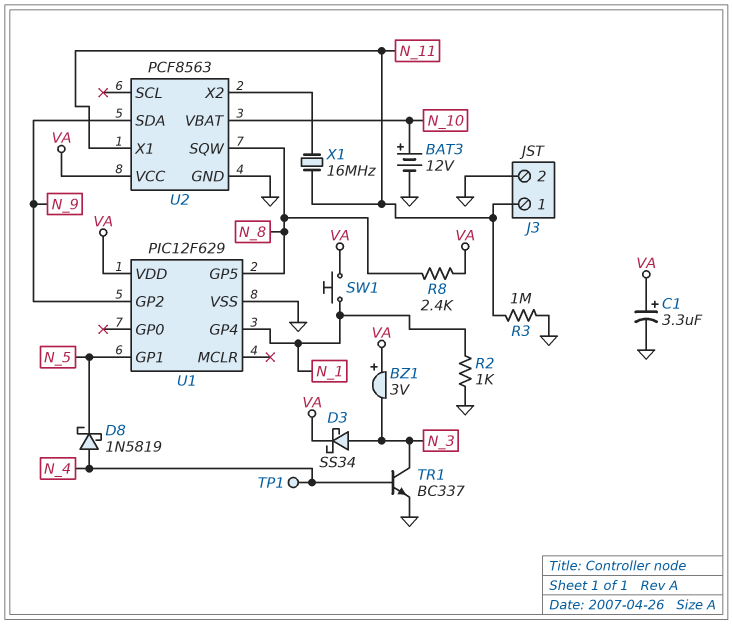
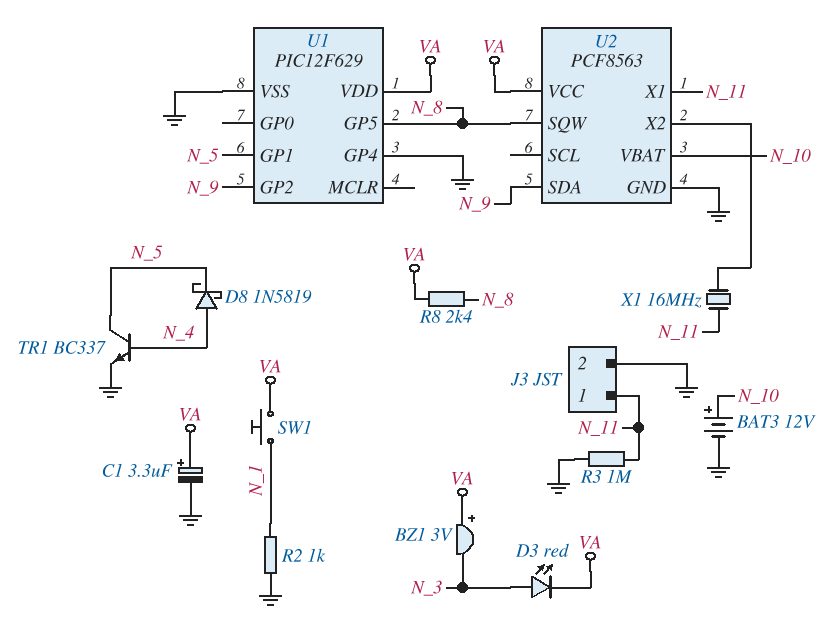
D3: schottky SS34 (A N_3, K VA) -> LED red (A N_3, K VA)
TP1: test point (N_4) -> none
TR1: NPN BC337 (B N_4, C N_3, E GND) -> NPN BC337 (B N_4, C N_5, E GND)
U1 pin GP4: N_1 -> GND

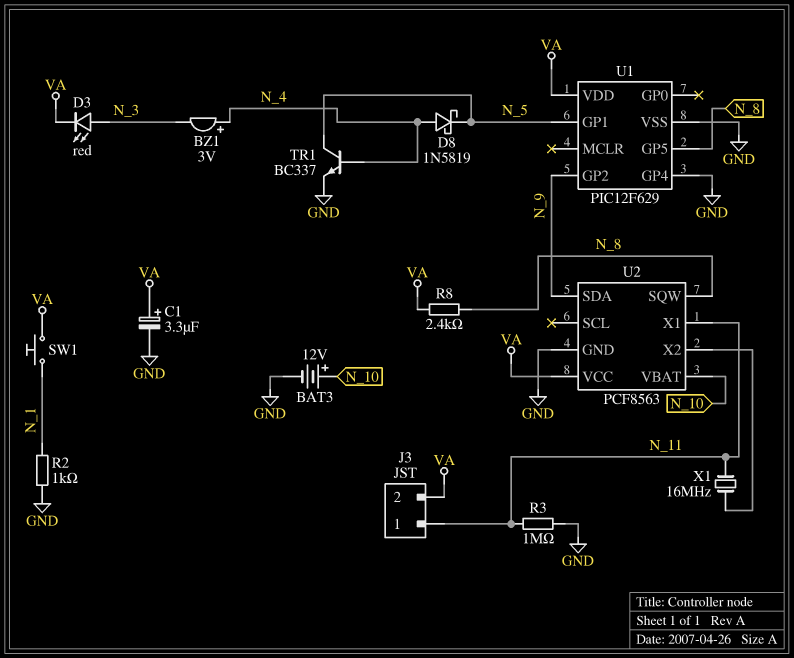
BZ1: buzzer 3V (plus VA, minus N_3) -> buzzer 3V (plus N_4, minus N_3)
J3 pin 2: GND -> VA

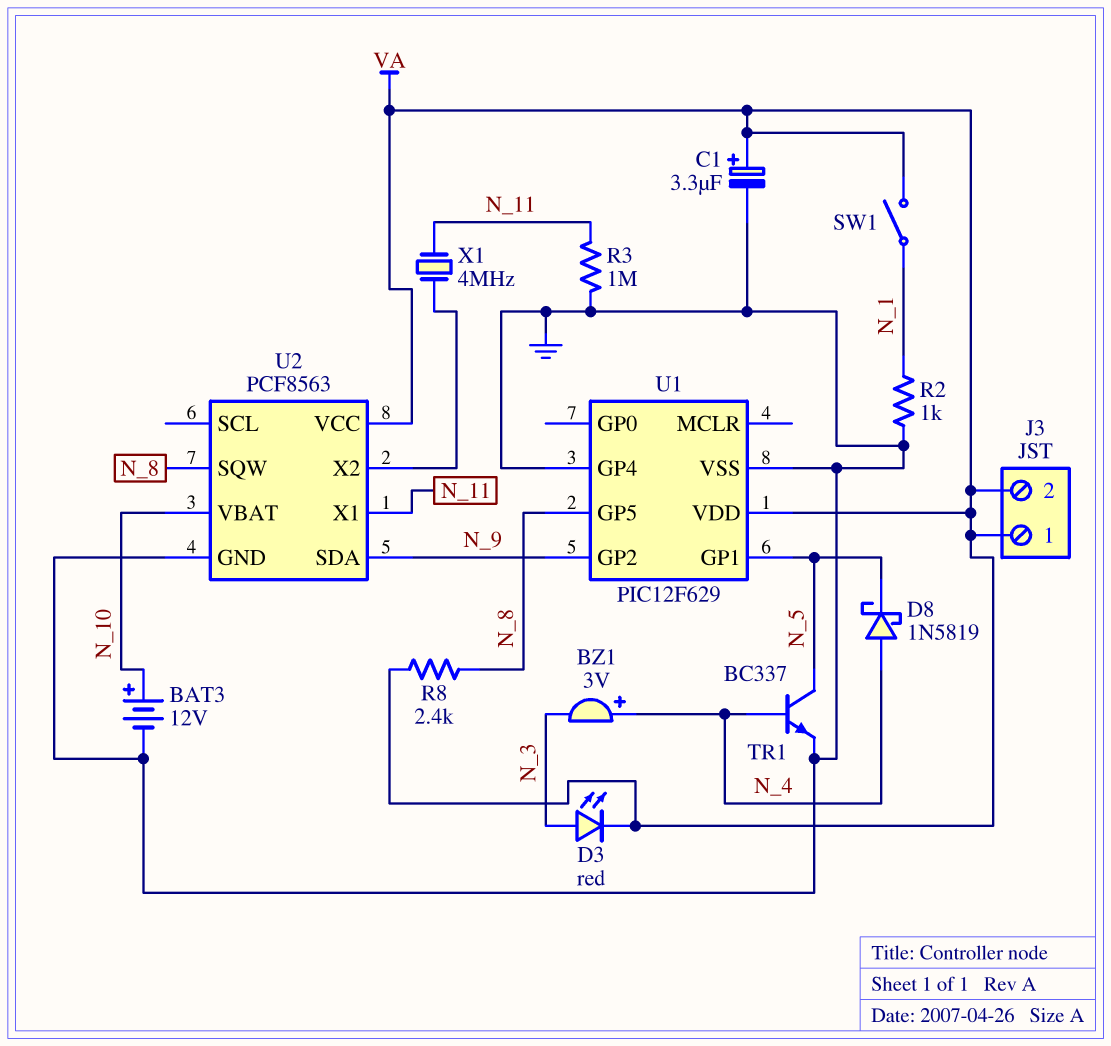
J3 pin 1: N_11 -> VA
SW1: button (N_1, VA) -> switch (N_1, VA)
X1: 16MHz (N_11, U2/X2) -> 4MHz (N_11, U2/X2)

